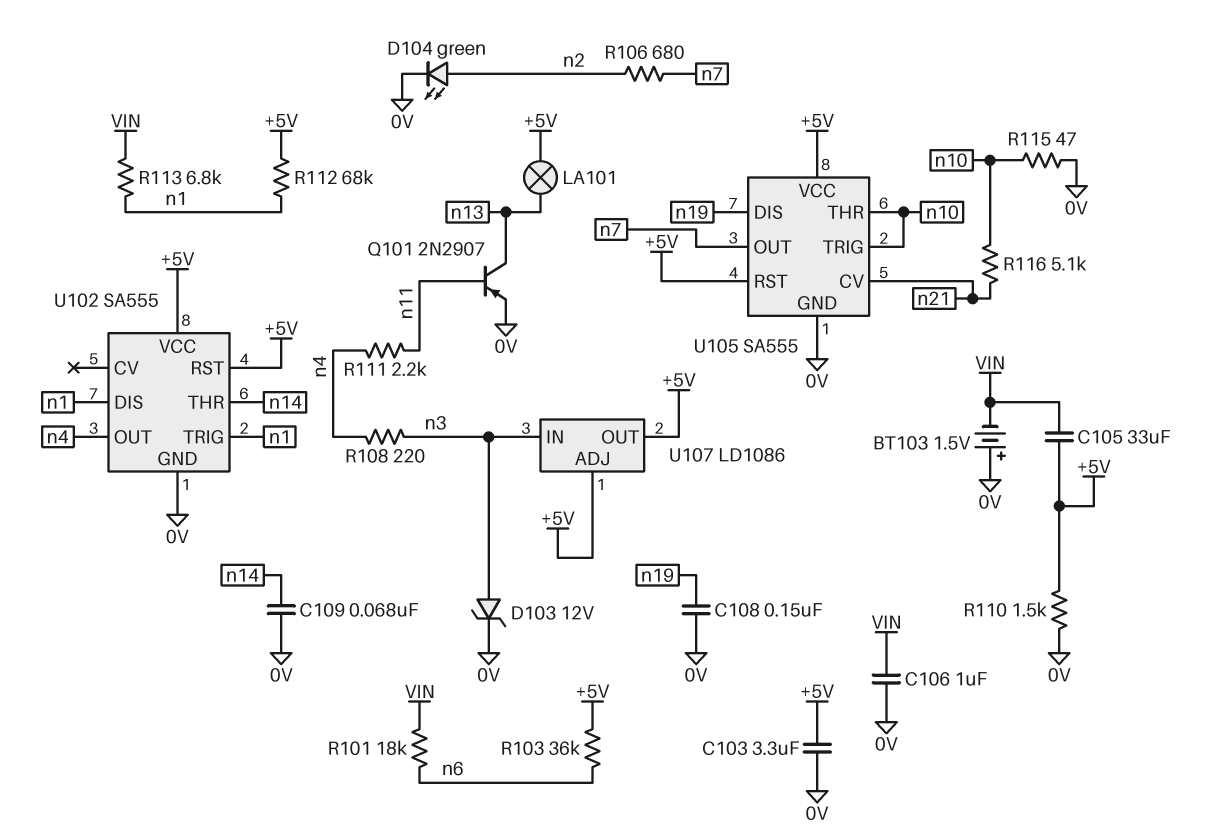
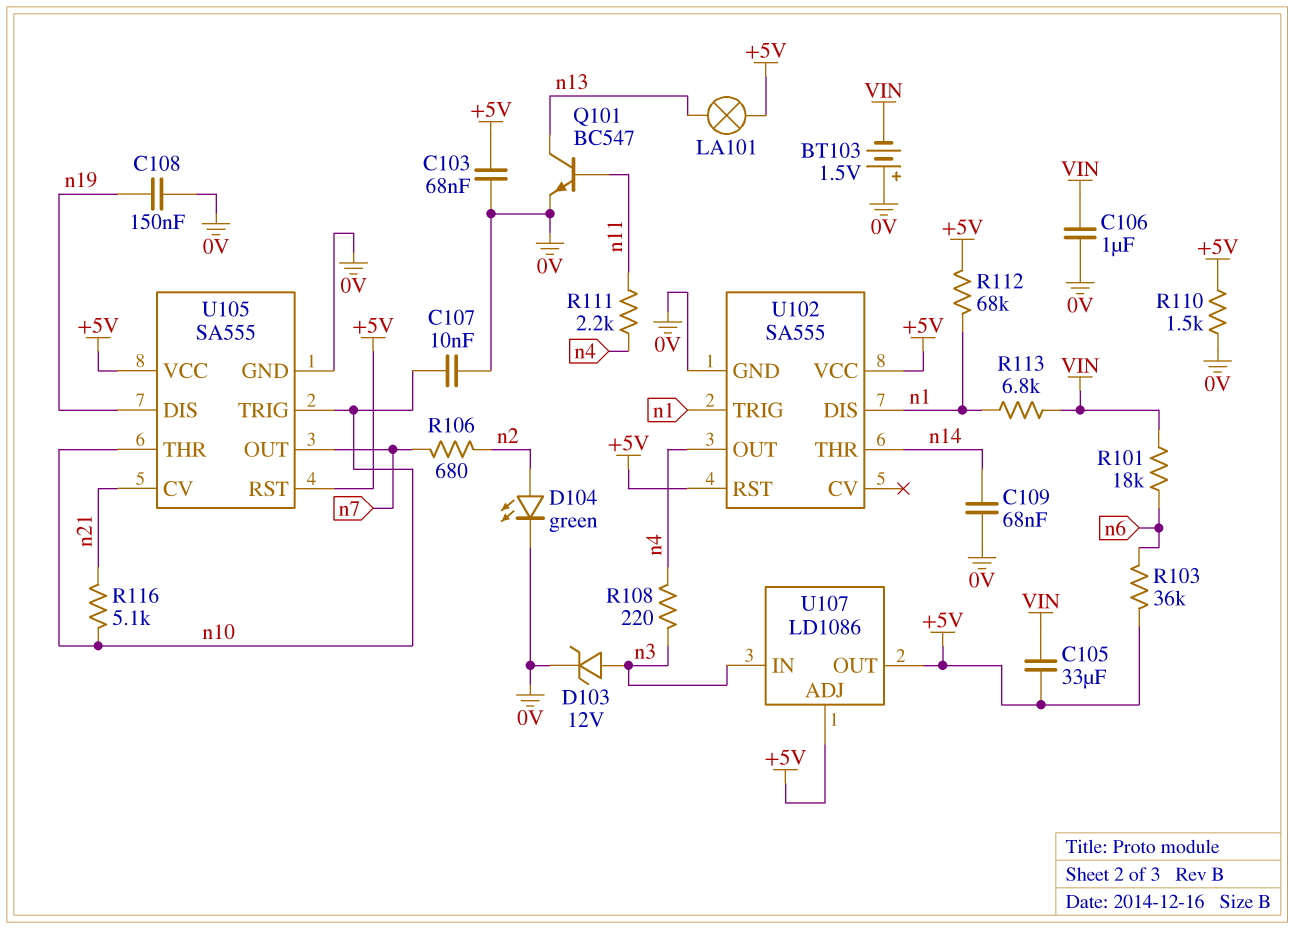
C103: 3.3uF (+5V, 0V) -> 68nF (+5V, 0V)
C107: none -> 10nF (0V, n10)
Q101: PNP 2N2907 (B n11, C n13, E 0V) -> NPN BC547 (B n11, C n13, E 0V)
R115: 47 (0V, n10) -> none

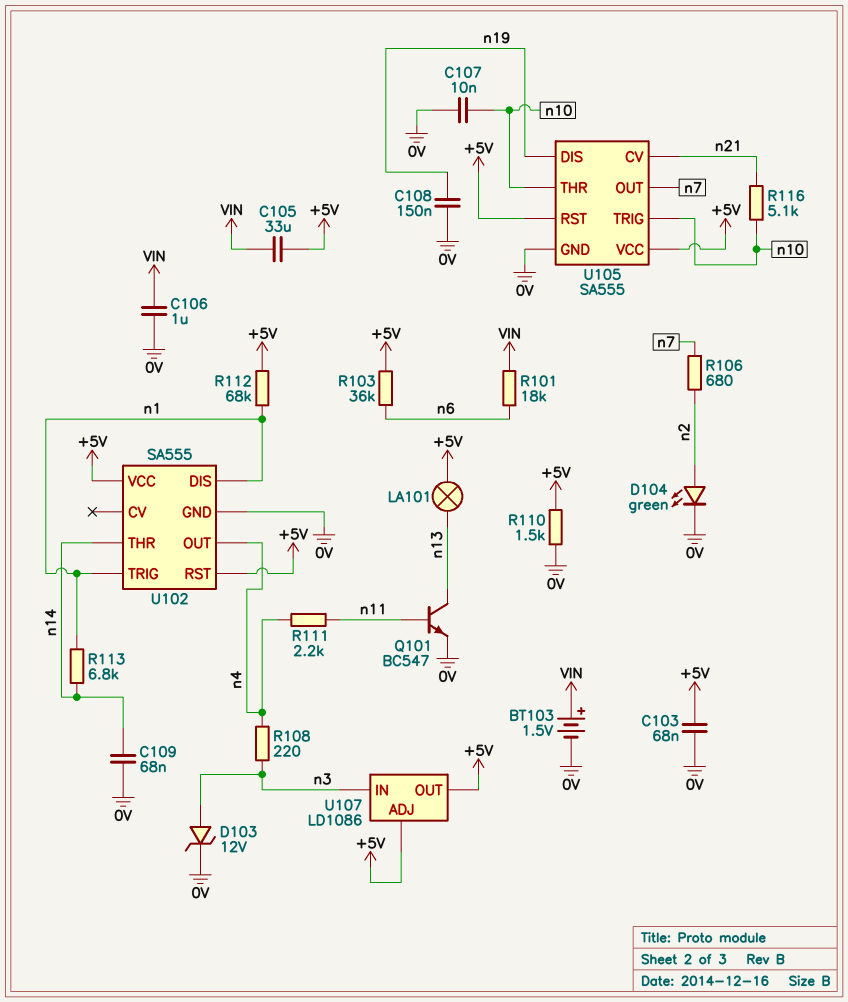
BT103: 1.5V (plus 0V, minus VIN) -> 1.5V (plus VIN, minus 0V)
R113: 6.8k (VIN, n1) -> 6.8k (n1, n14)

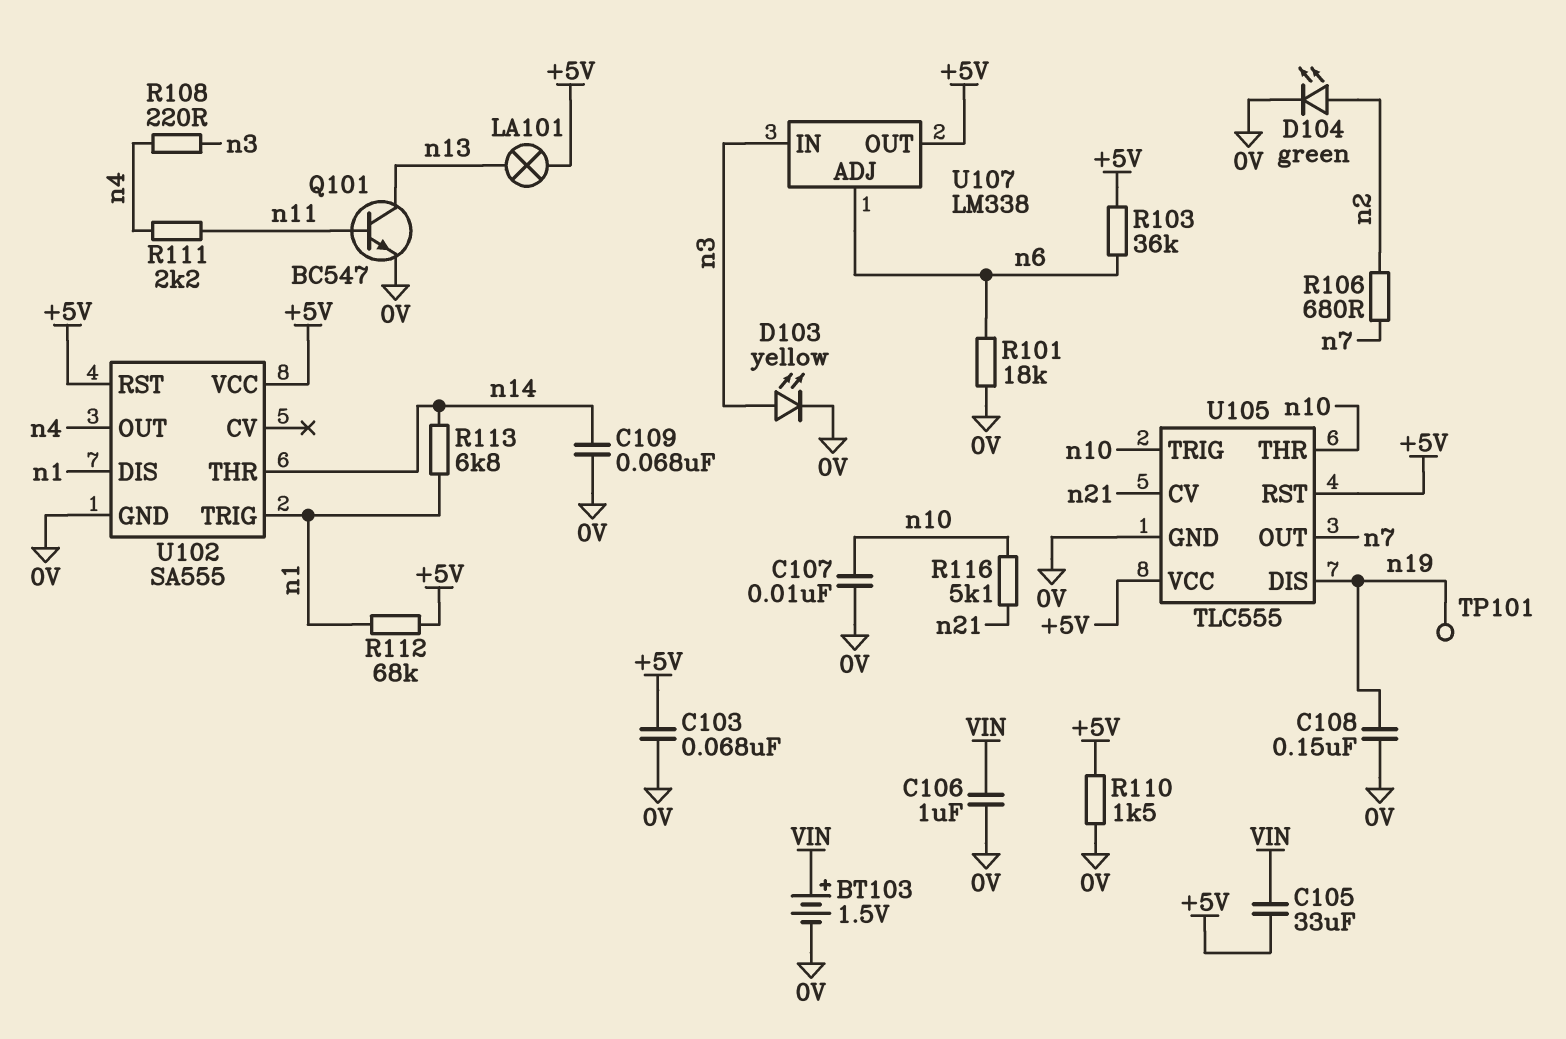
D103: zener 12V (A n3, K 0V) -> LED yellow (A n3, K 0V)
R101: 18k (VIN, n6) -> 18k (0V, n6)
TP101: none -> test point (n19)
U105: SA555 -> TLC555
U107: LD1086 -> LM338
U107 pin ADJ: +5V -> n6

